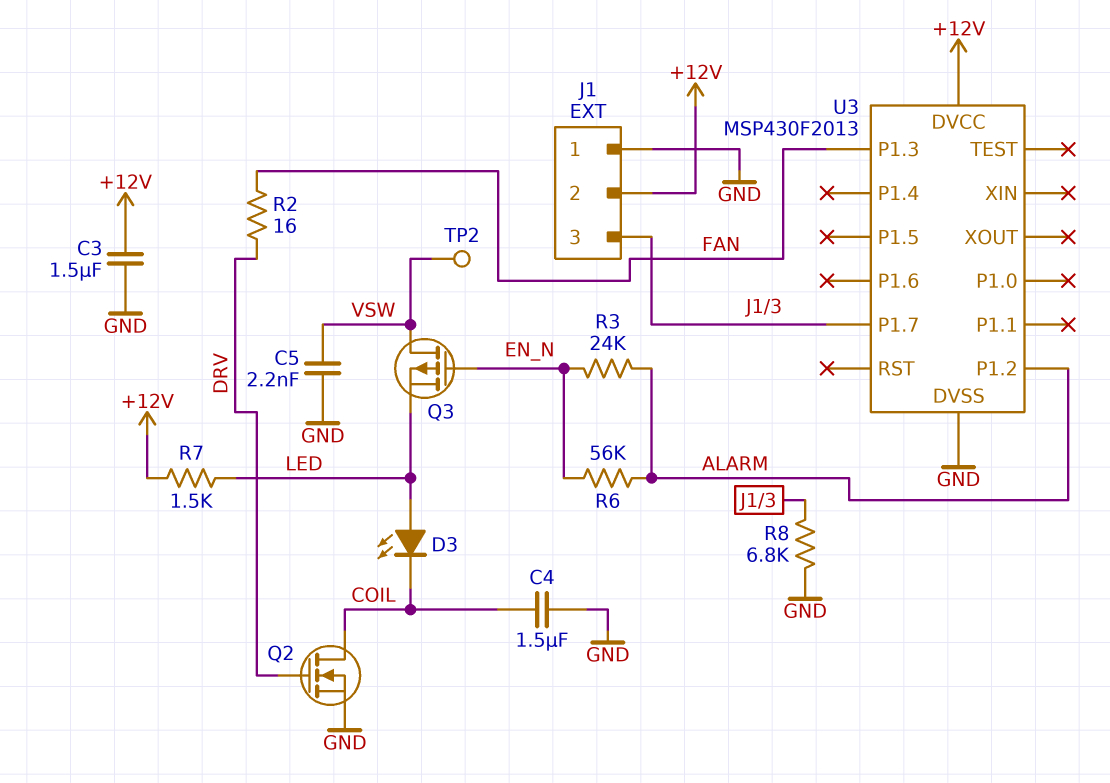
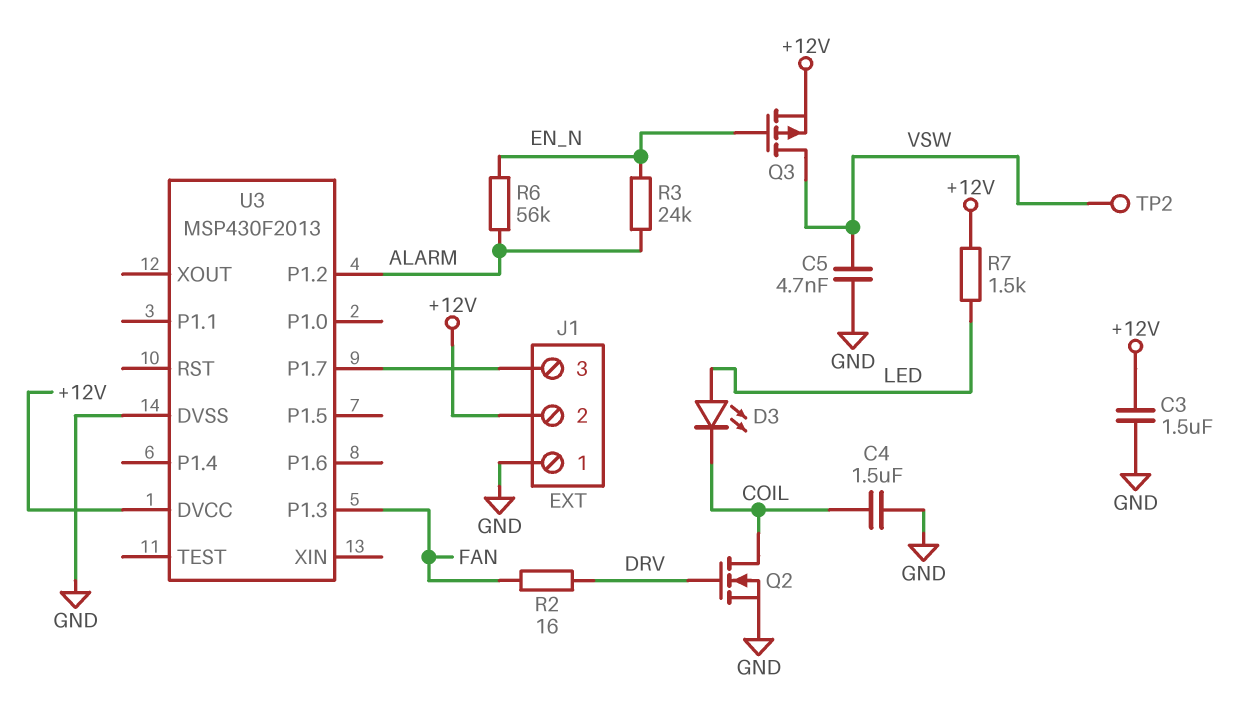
C5: 2.2nF (GND, VSW) -> 4.7nF (GND, VSW)
Q3: PMOS (G EN_N, D VSW, S LED) -> PMOS (G EN_N, D VSW, S +12V)
R8: 6.8k (GND, J1/3) -> none

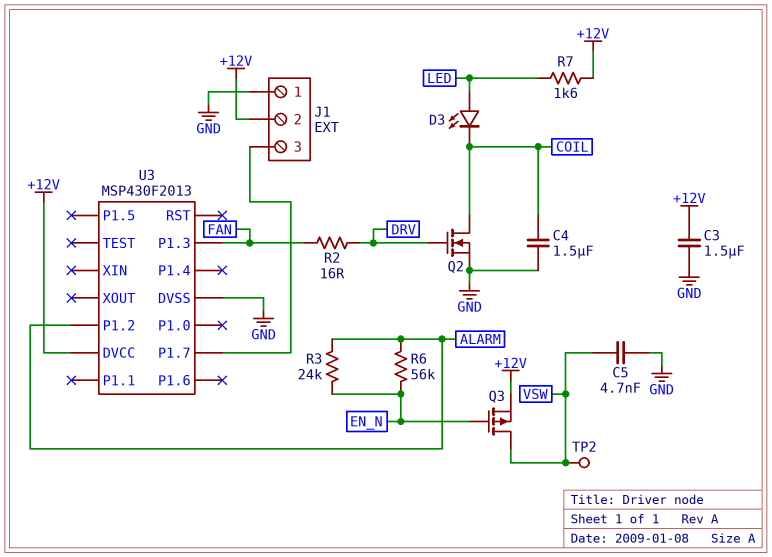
R7: 1.5k (+12V, LED) -> 1.6k (+12V, LED)

